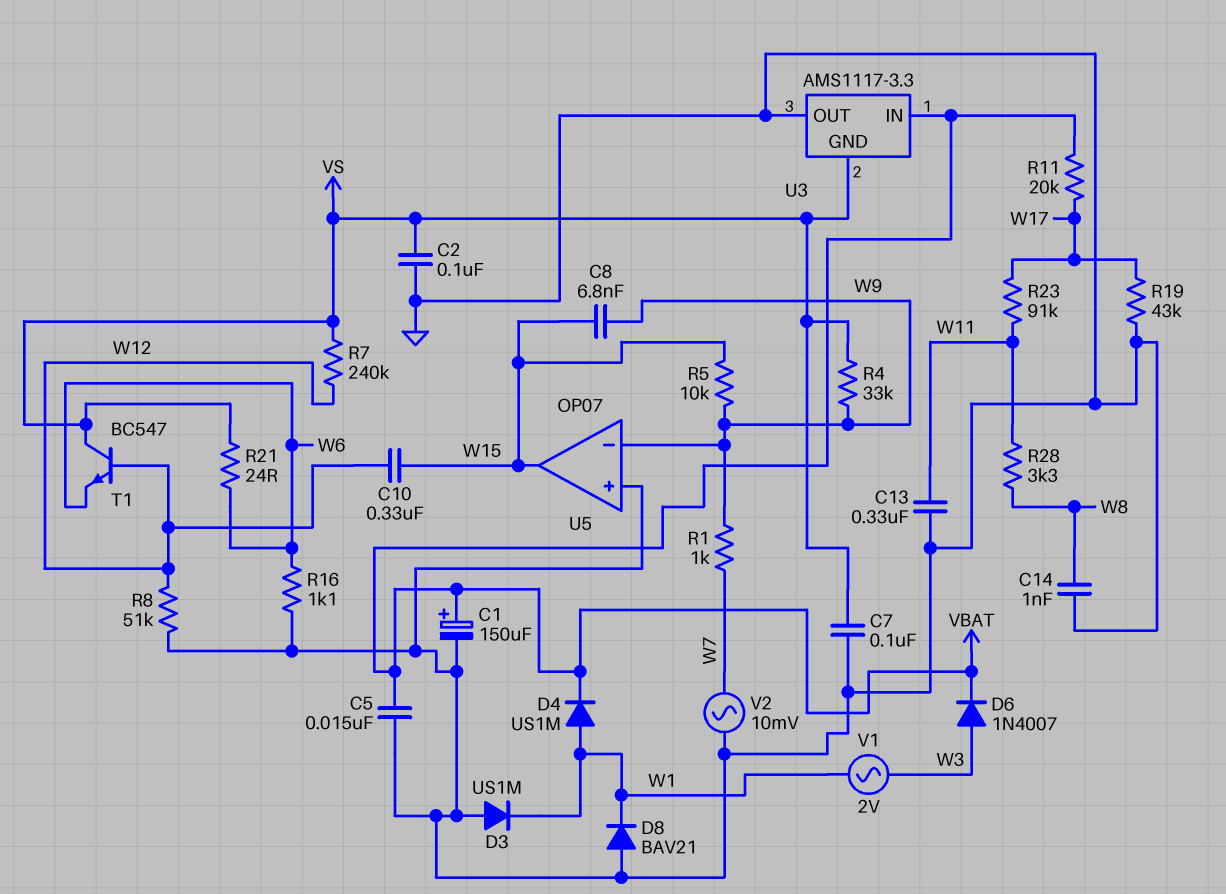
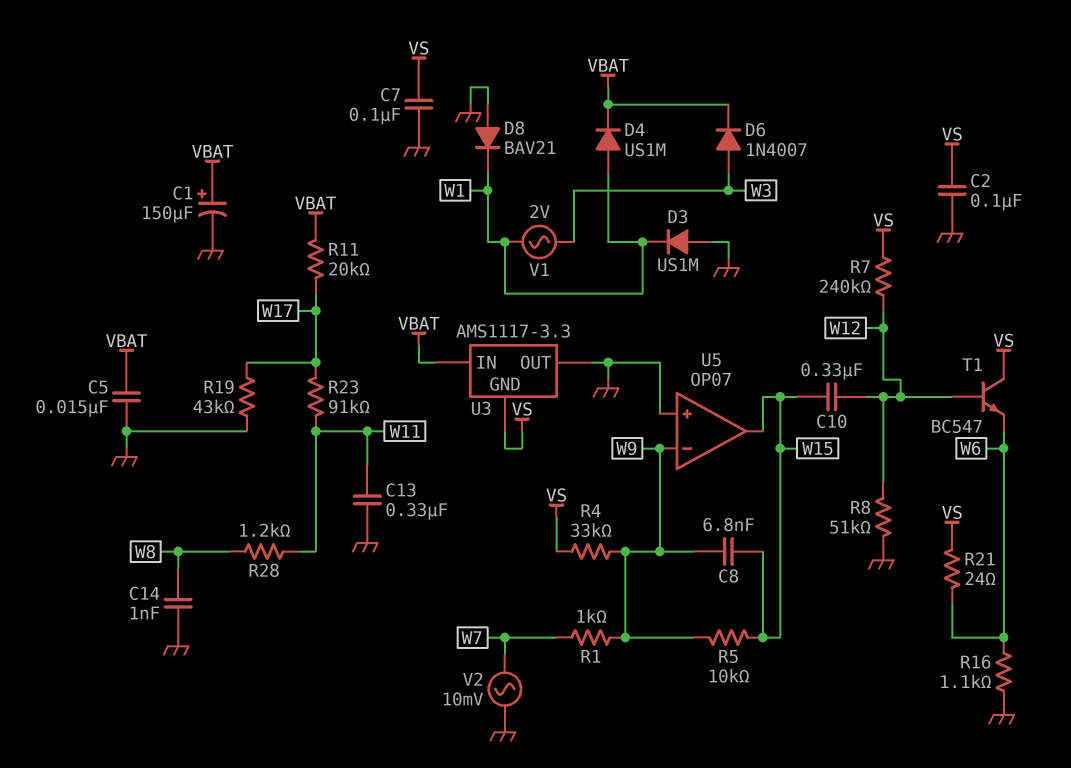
R28: 3.3k (W8, W11) -> 1.2k (W8, W11)

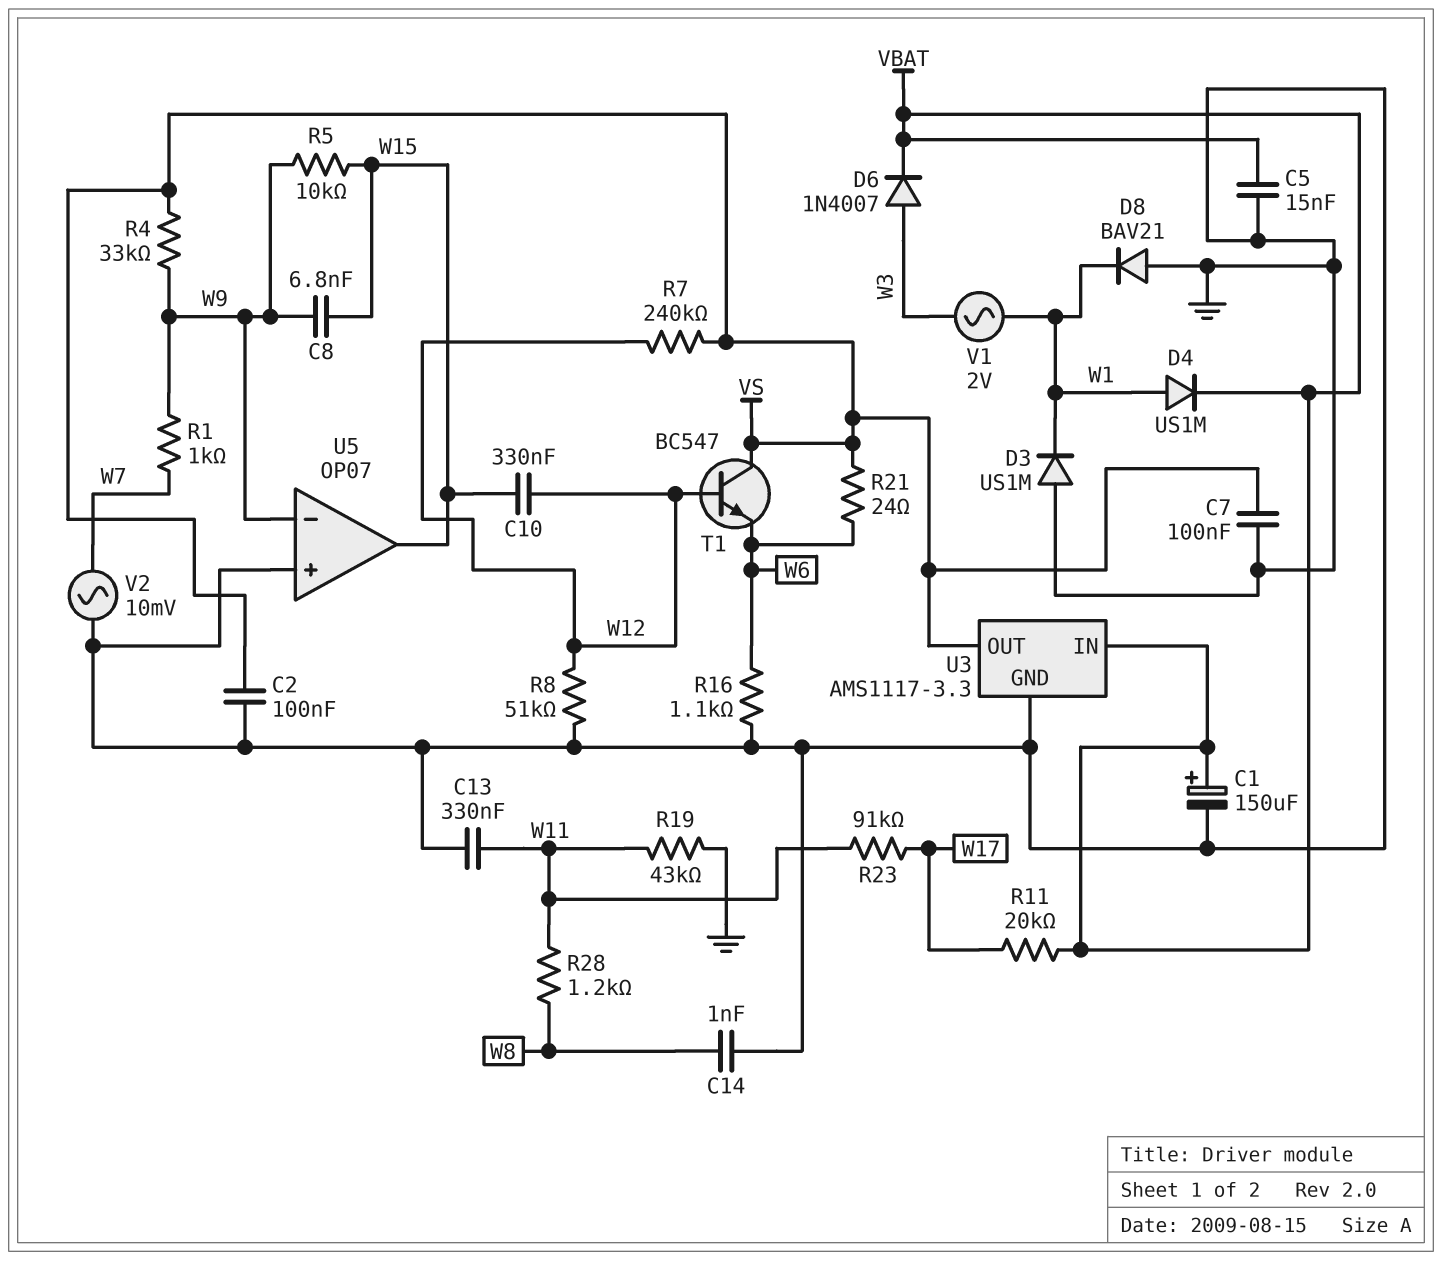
R19: 43k (GND, W17) -> 43k (GND, W11)
U3 pin GND: VS -> GND
U3 pin OUT: GND -> VS

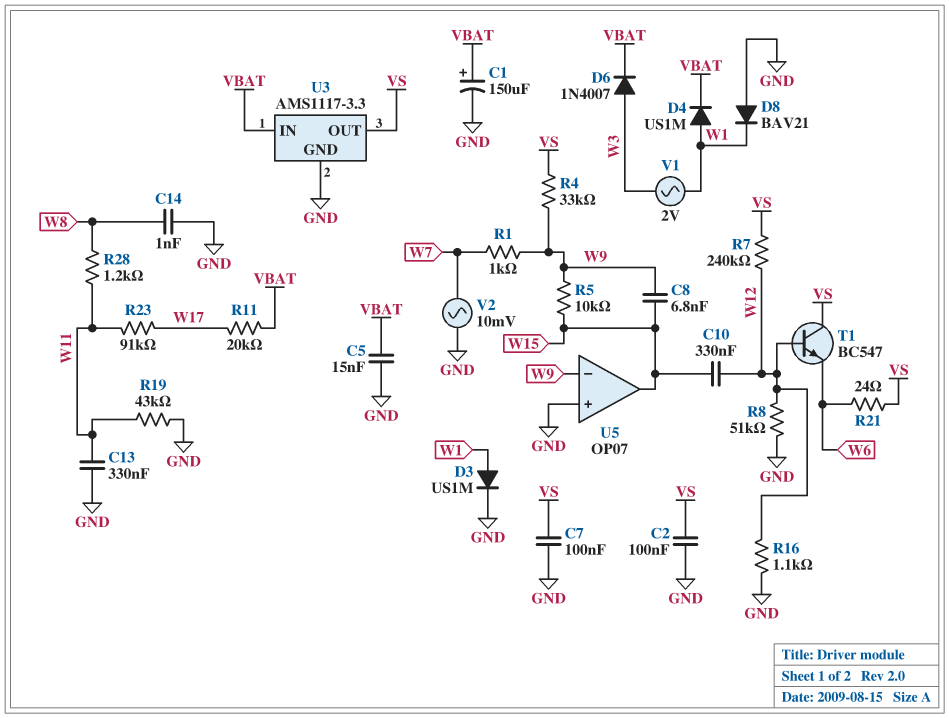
D3: diode US1M (A GND, K W1) -> diode US1M (A W1, K GND)
R16: 1.1k (GND, W6) -> 1.1k (GND, W12)

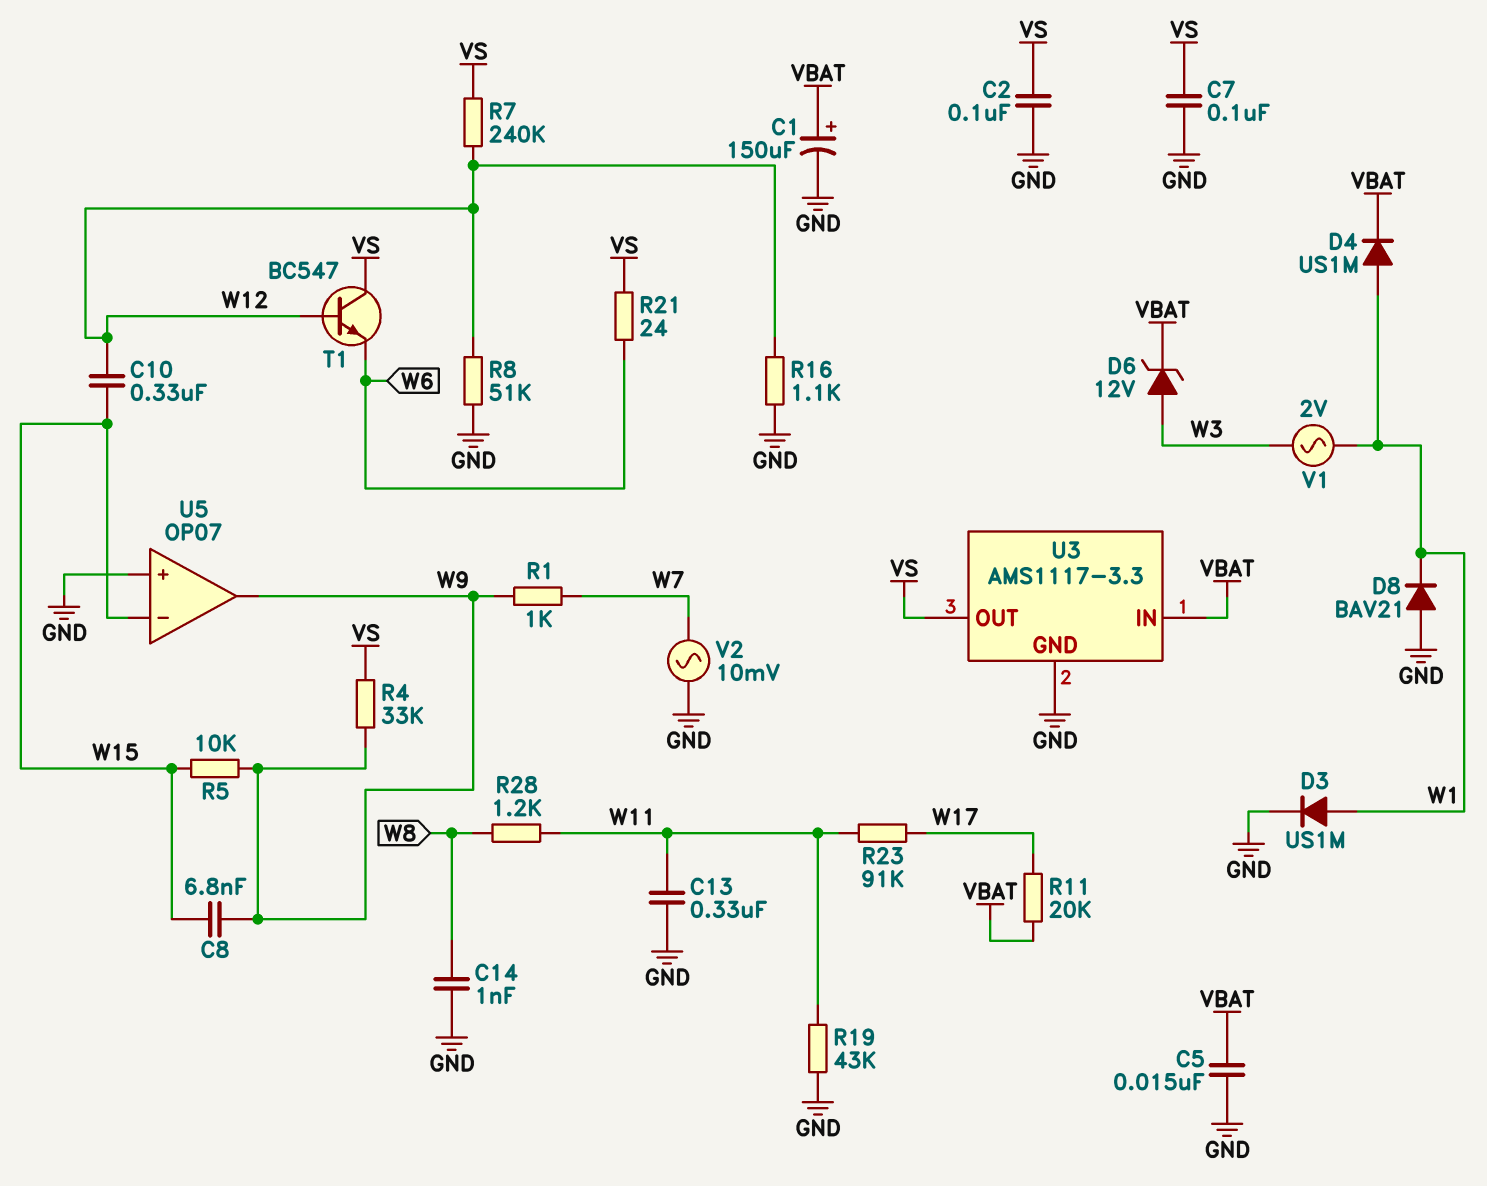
D6: diode 1N4007 (A W3, K VBAT) -> zener 12V (A W3, K VBAT)
U5 pin in-: W9 -> W15
U5 pin out: W15 -> W9

